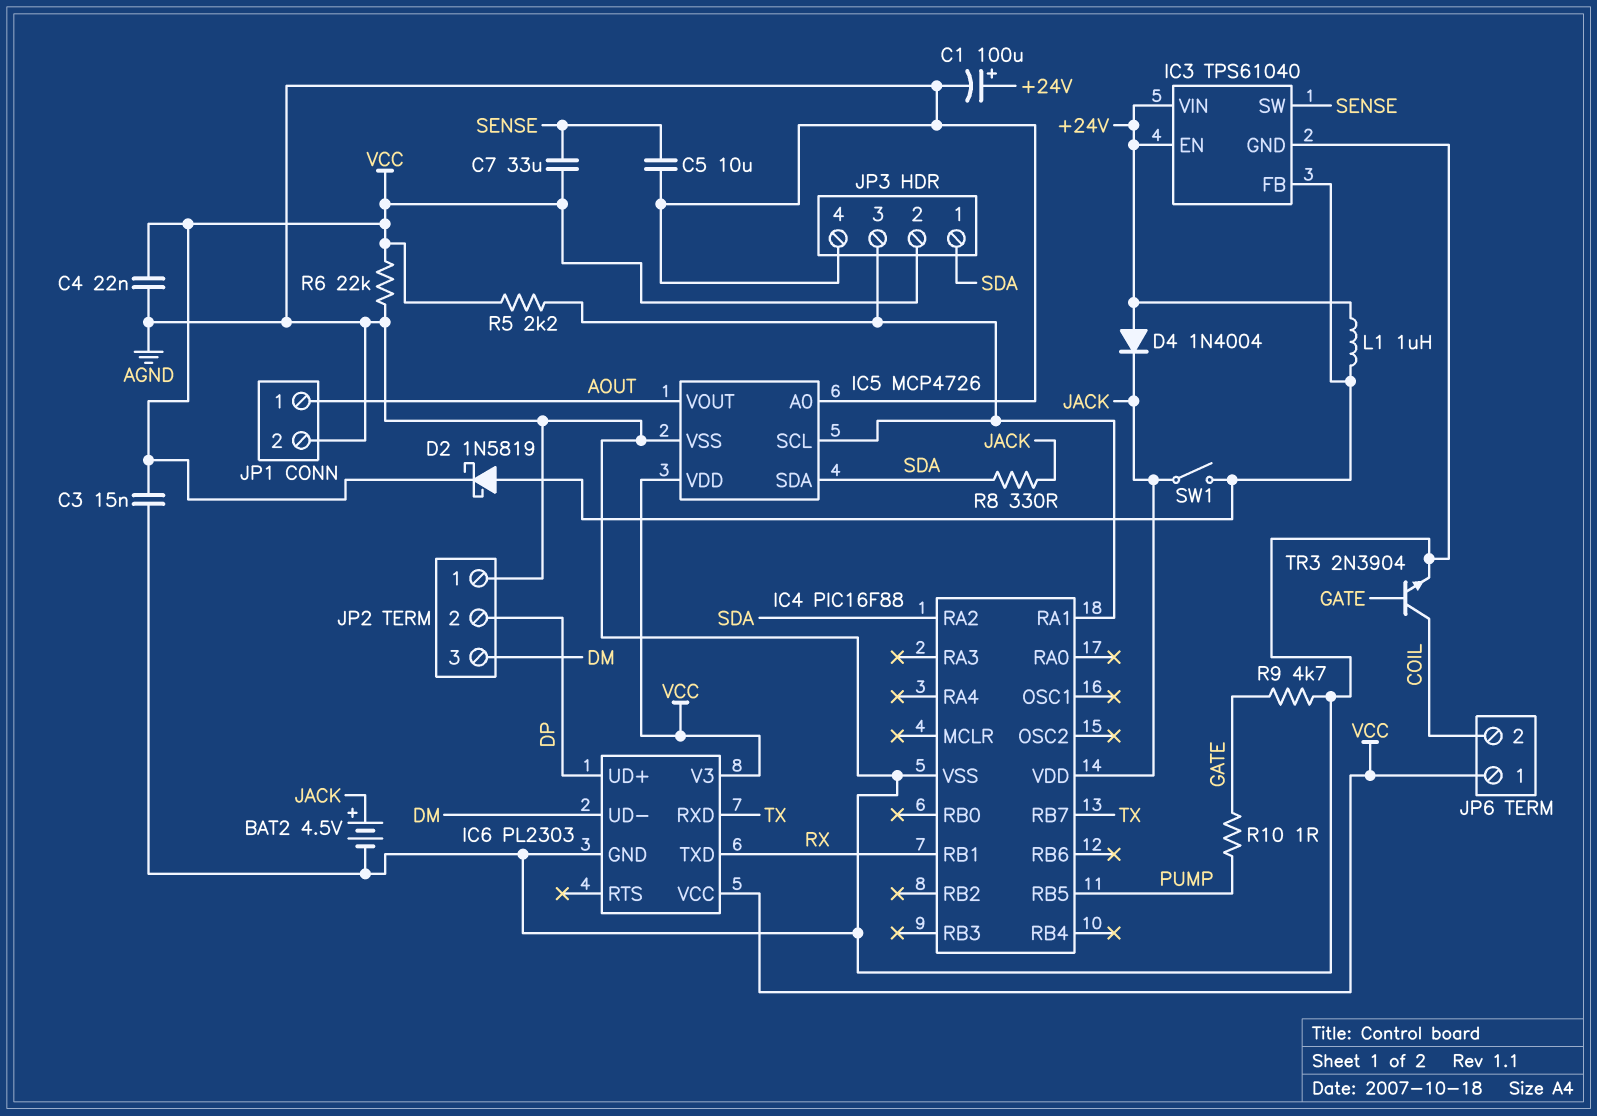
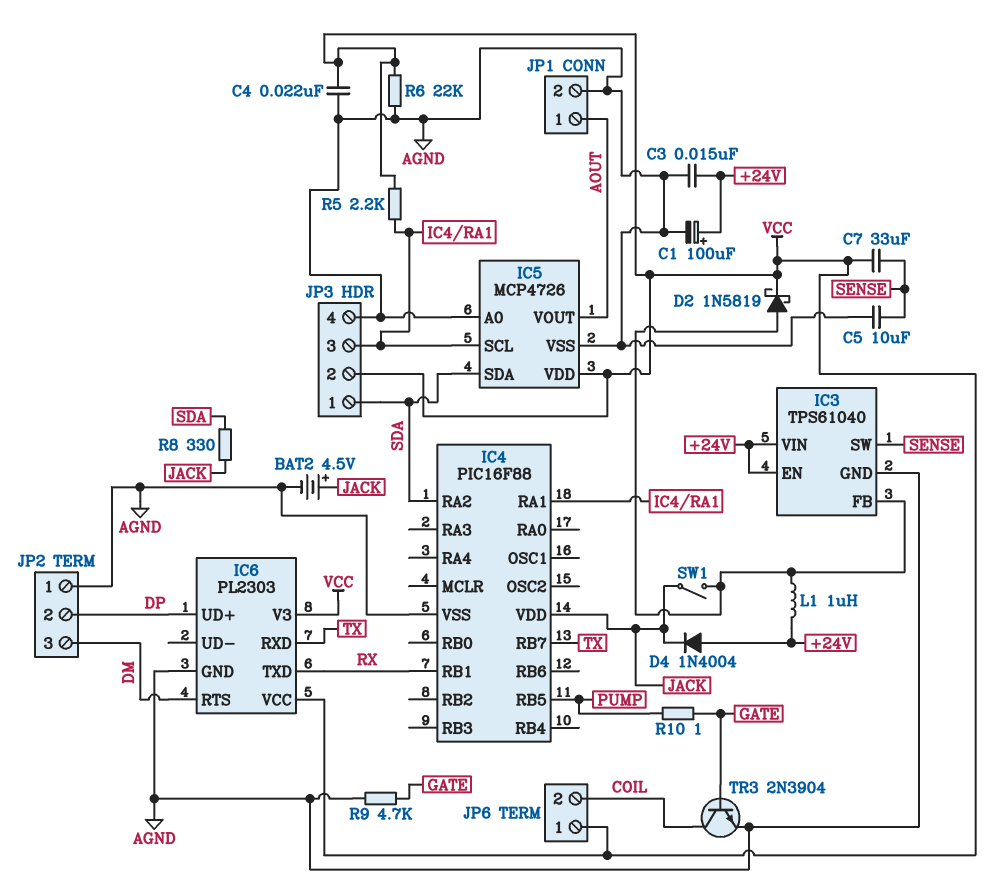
C3: 15nF (AGND, VCC) -> 15nF (+24V, AGND)
IC6 pin RTS: none -> DM
IC6 pin UD-: DM -> none

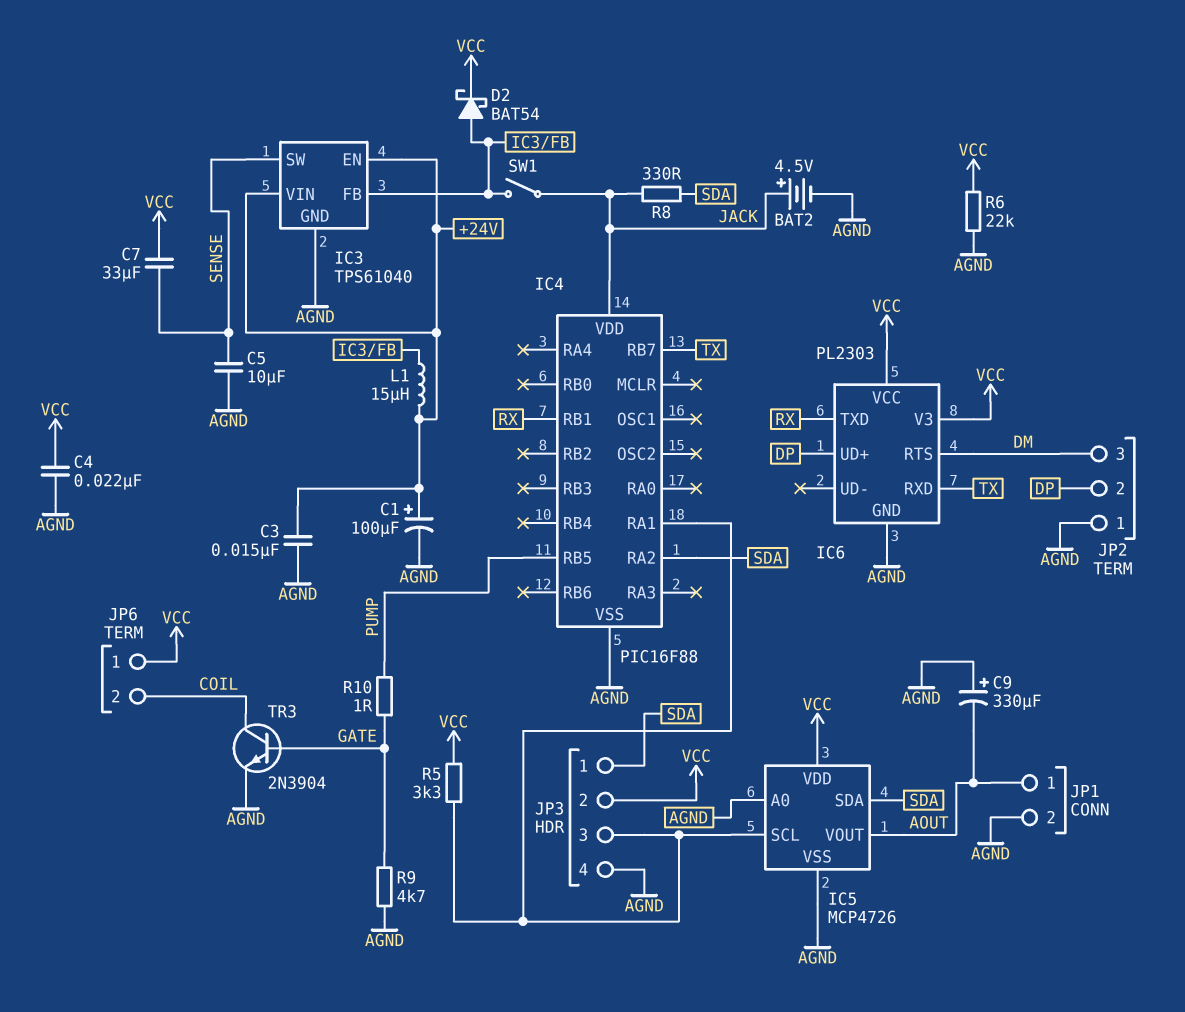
C9: none -> 330uF (plus AGND, minus AOUT)
D2: schottky 1N5819 (A IC3/FB, K VCC) -> schottky BAT54 (A IC3/FB, K VCC)
D4: diode 1N4004 (A +24V, K JACK) -> none
L1: 1uH (+24V, IC3/FB) -> 15uH (+24V, IC3/FB)
R5: 2.2k (IC4/RA1, VCC) -> 3.3k (IC4/RA1, VCC)

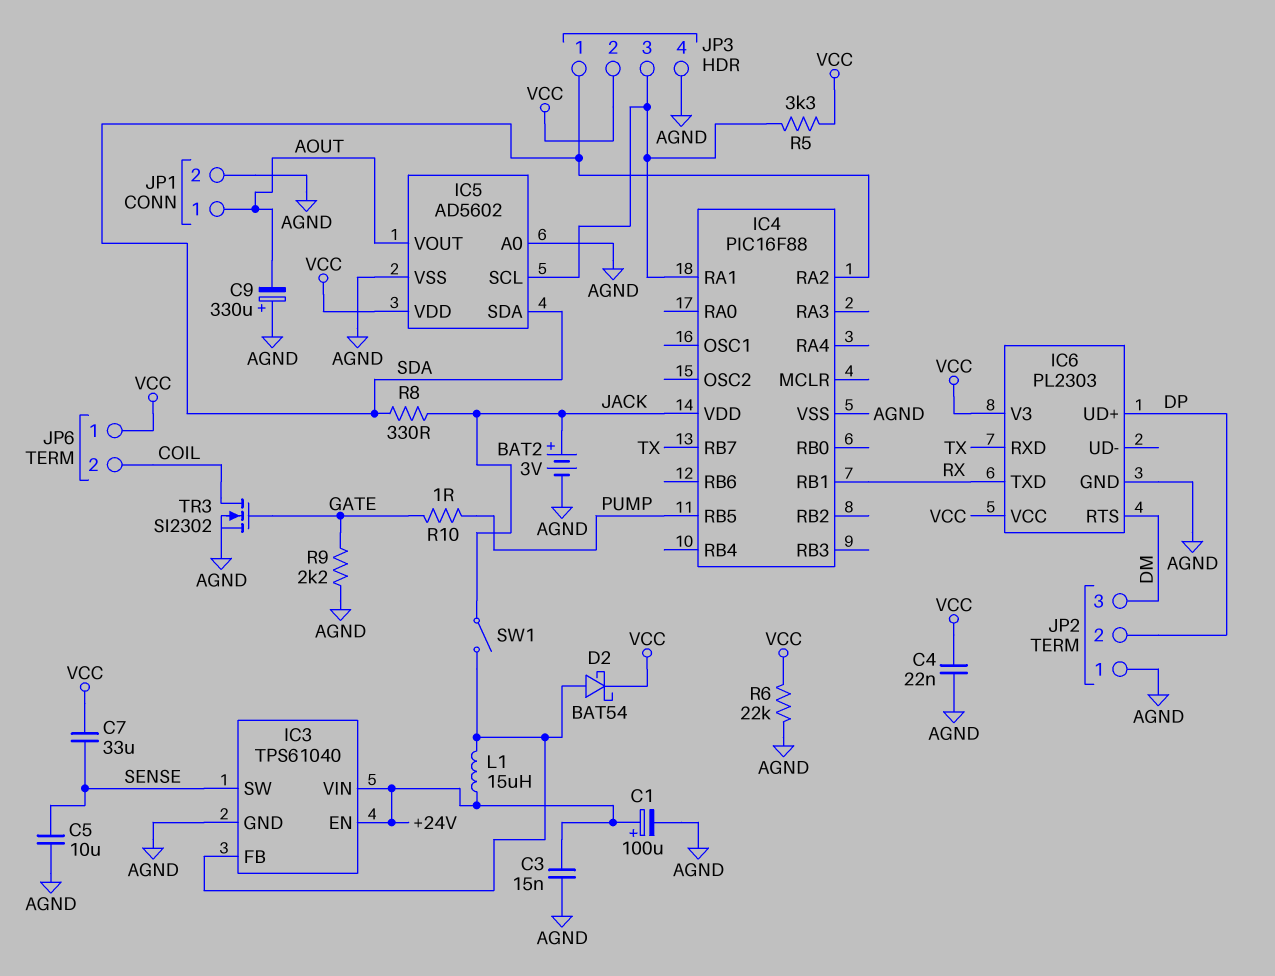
BAT2: 4.5V (plus JACK, minus AGND) -> 3V (plus JACK, minus AGND)
IC5: MCP4726 -> AD5602
R9: 4.7k (AGND, GATE) -> 2.2k (AGND, GATE)
TR3: NPN 2N3904 (B GATE, C COIL, E AGND) -> NMOS SI2302 (G GATE, D COIL, S AGND)

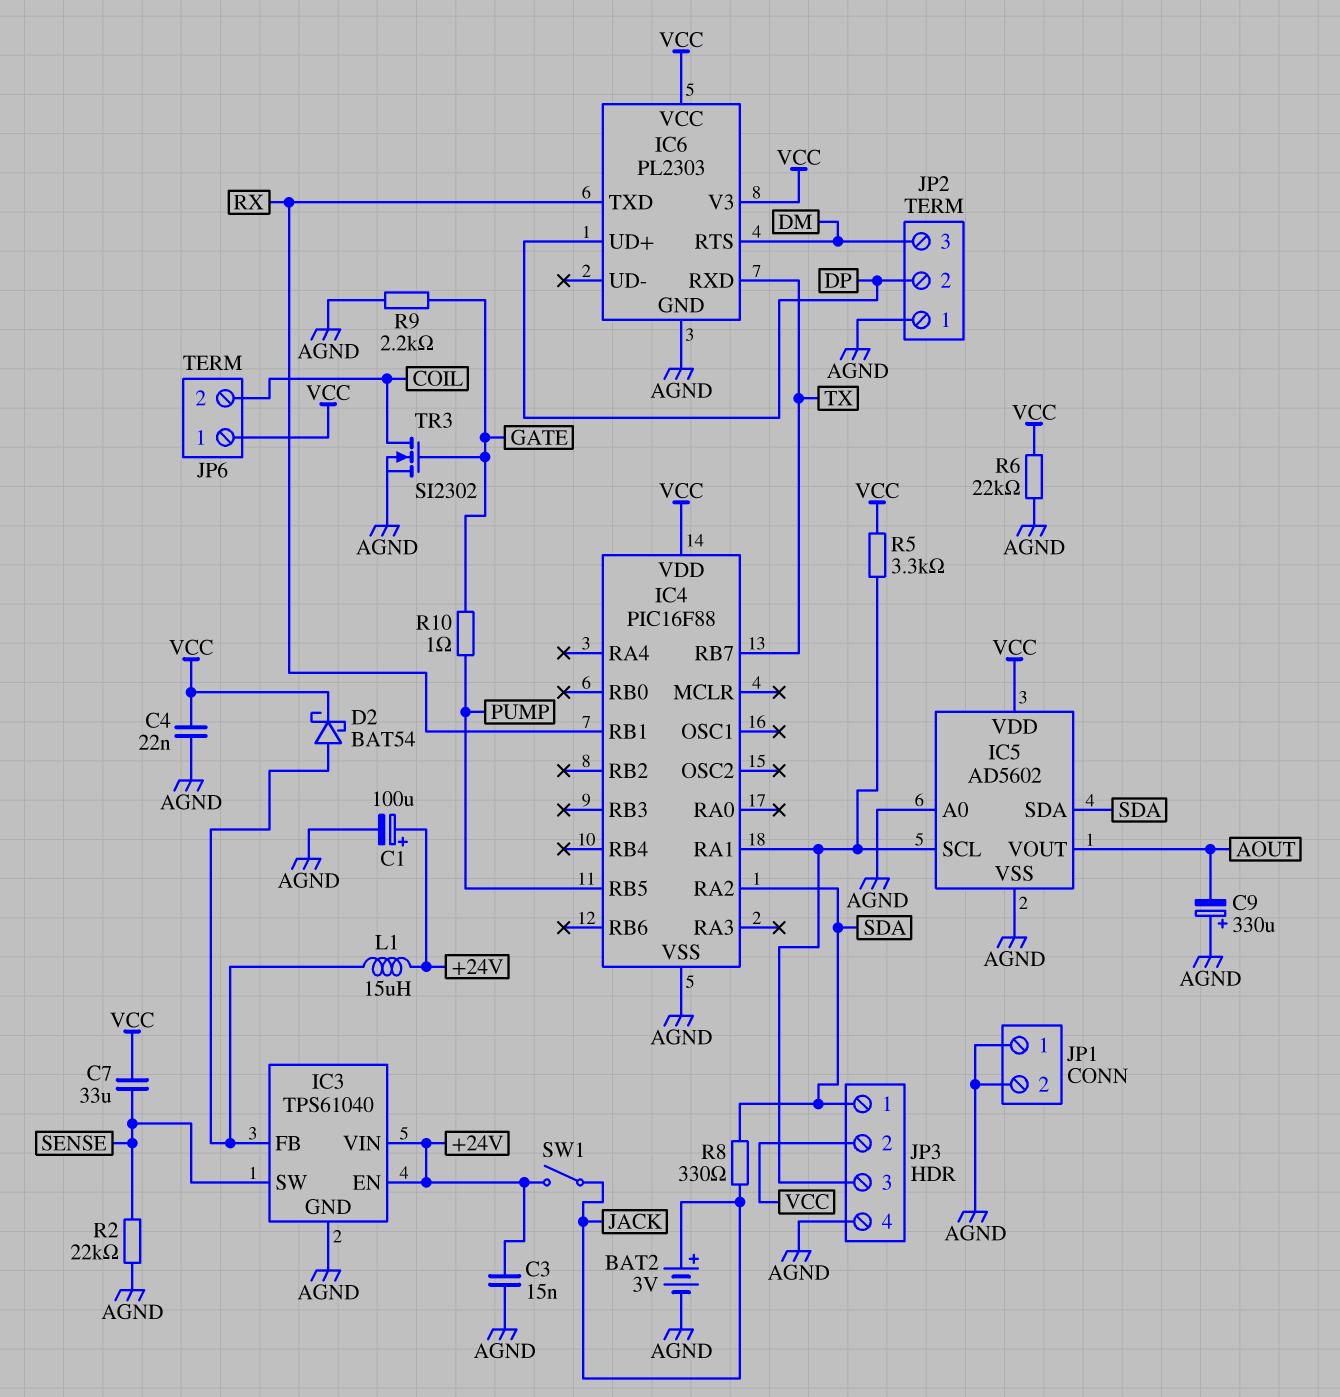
C5: 10uF (AGND, SENSE) -> none
IC4 pin VDD: JACK -> VCC
JP1 pin 1: AOUT -> AGND
R2: none -> 22k (AGND, SENSE)
SW1: switch (IC3/FB, JACK) -> switch (+24V, JACK)

